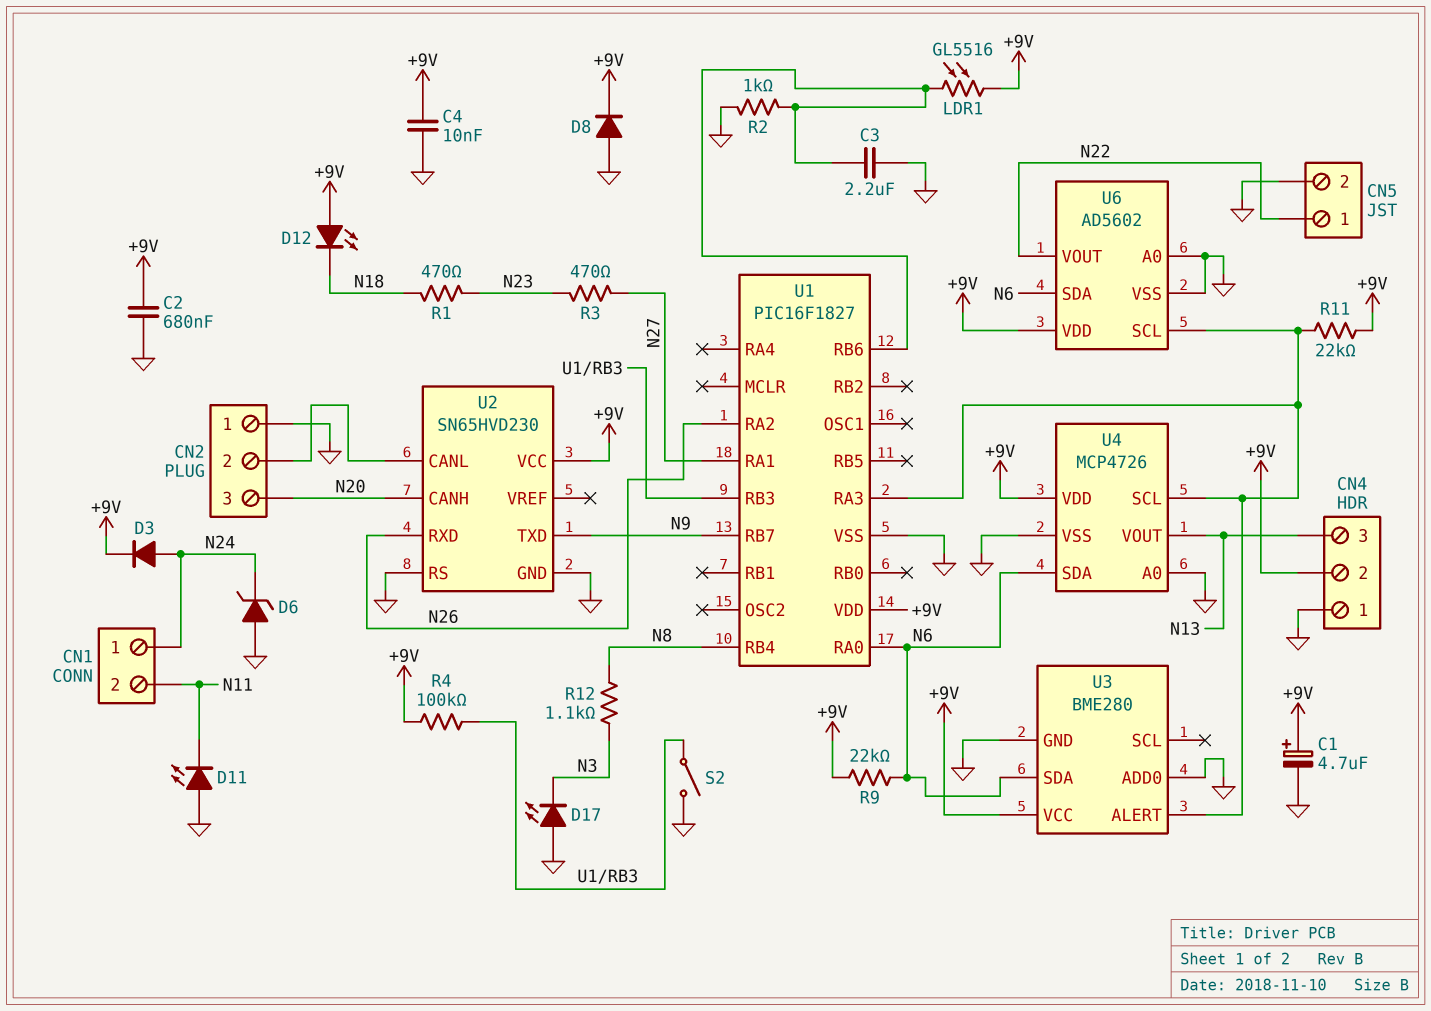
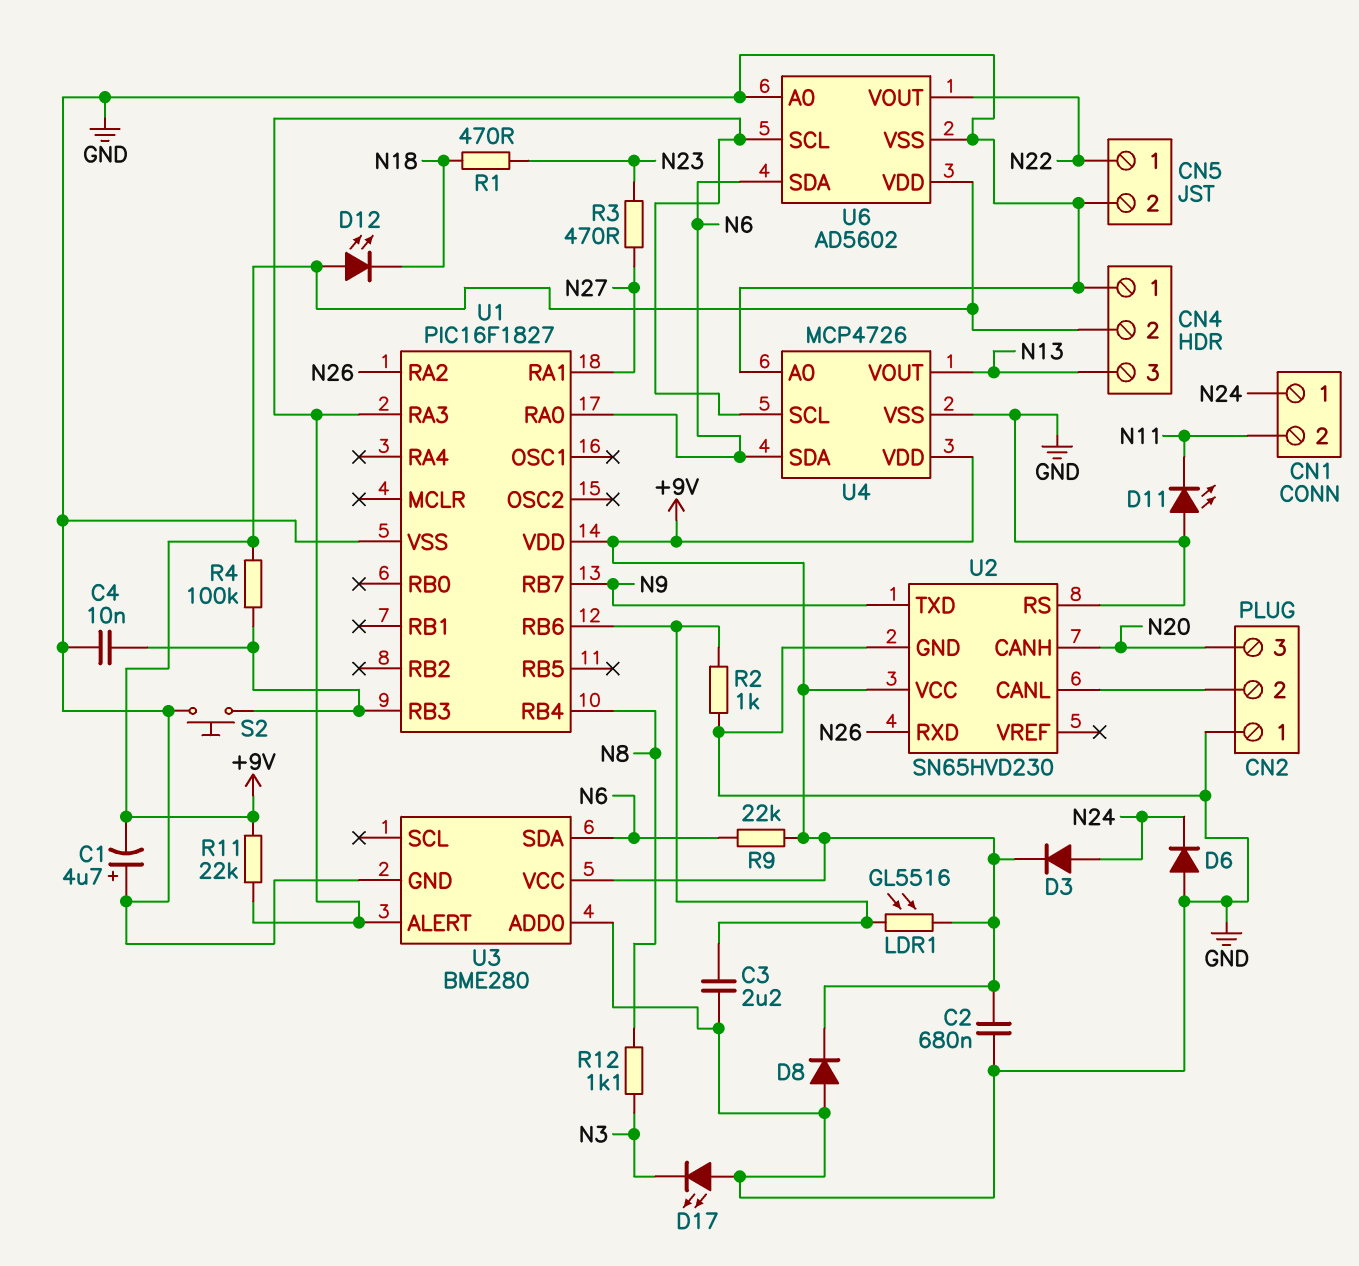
C1: 4.7uF (plus +9V, minus GND) -> 4.7uF (plus GND, minus +9V)
C4: 10nF (+9V, GND) -> 10nF (GND, U1/RB3)
D6: zener (A GND, K N24) -> diode (A GND, K N24)
S2: switch (GND, U1/RB3) -> button (GND, U1/RB3)

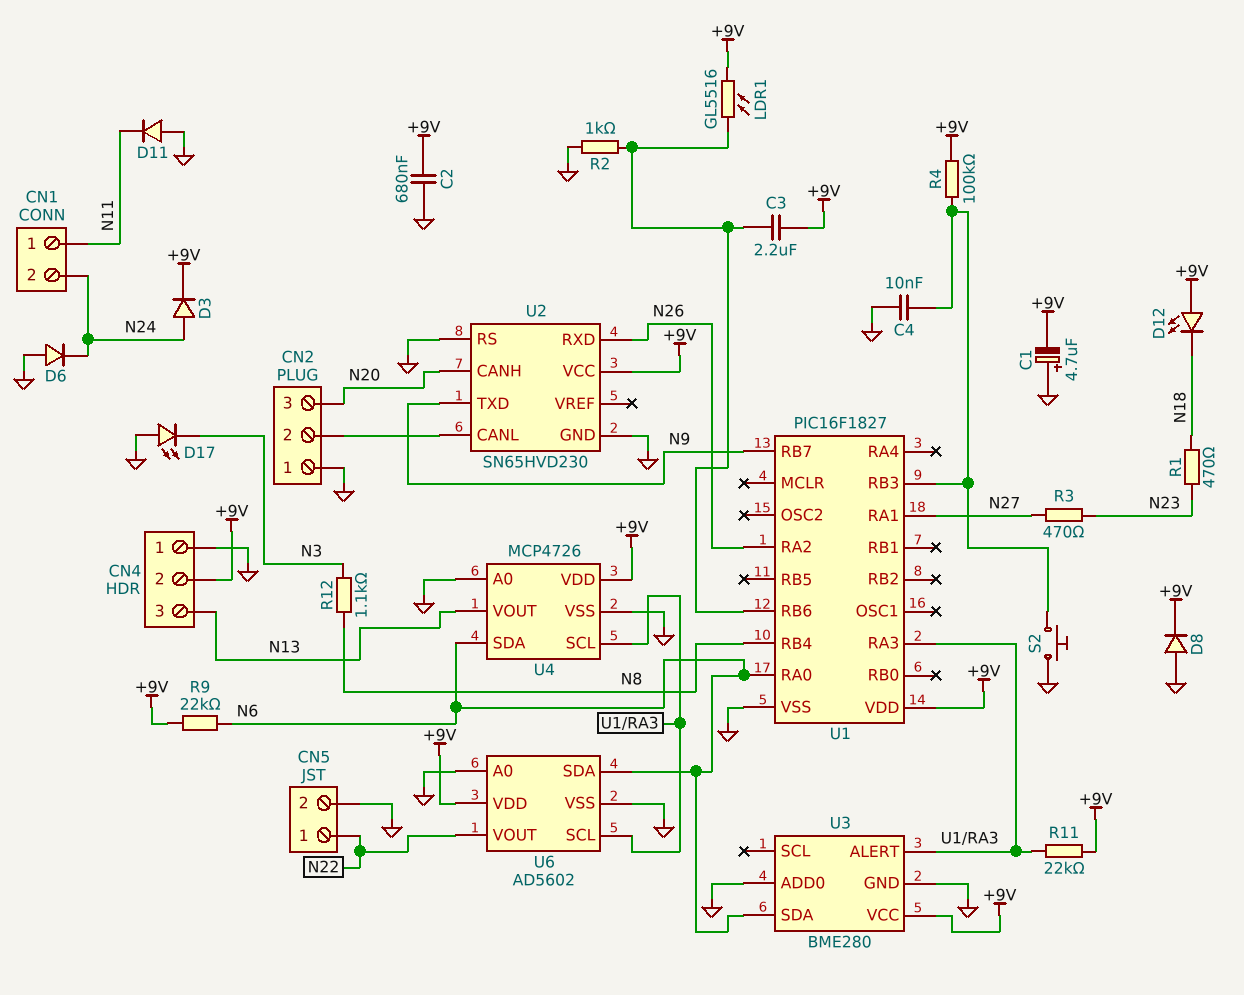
C3: 2.2uF (GND, U1/RB6) -> 2.2uF (+9V, U1/RB6)
CN1 pin 1: N24 -> N11
CN1 pin 2: N11 -> N24
D11: LED (A GND, K N11) -> diode (A GND, K N11)

